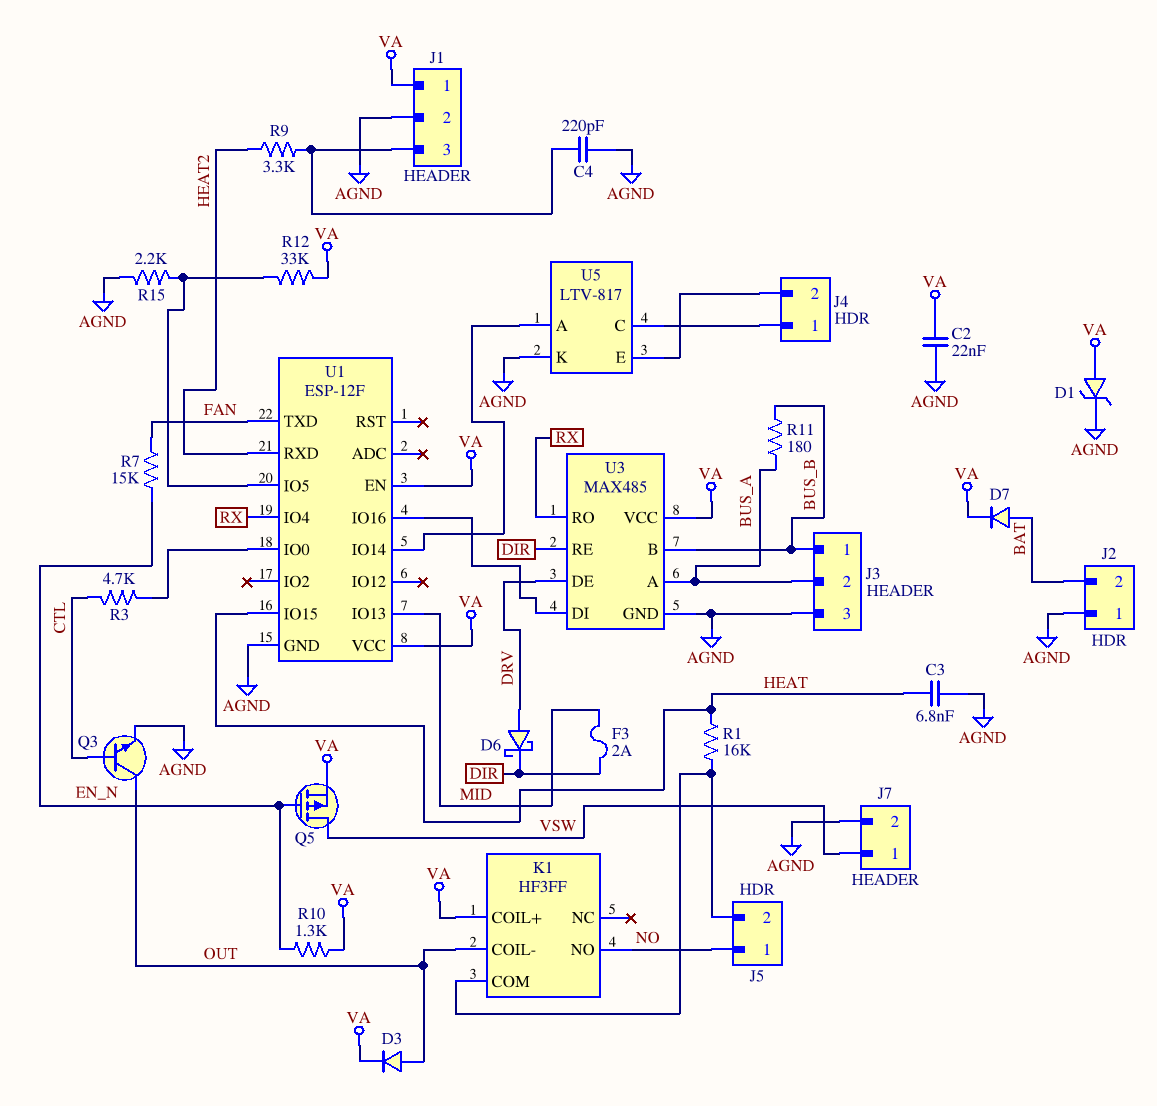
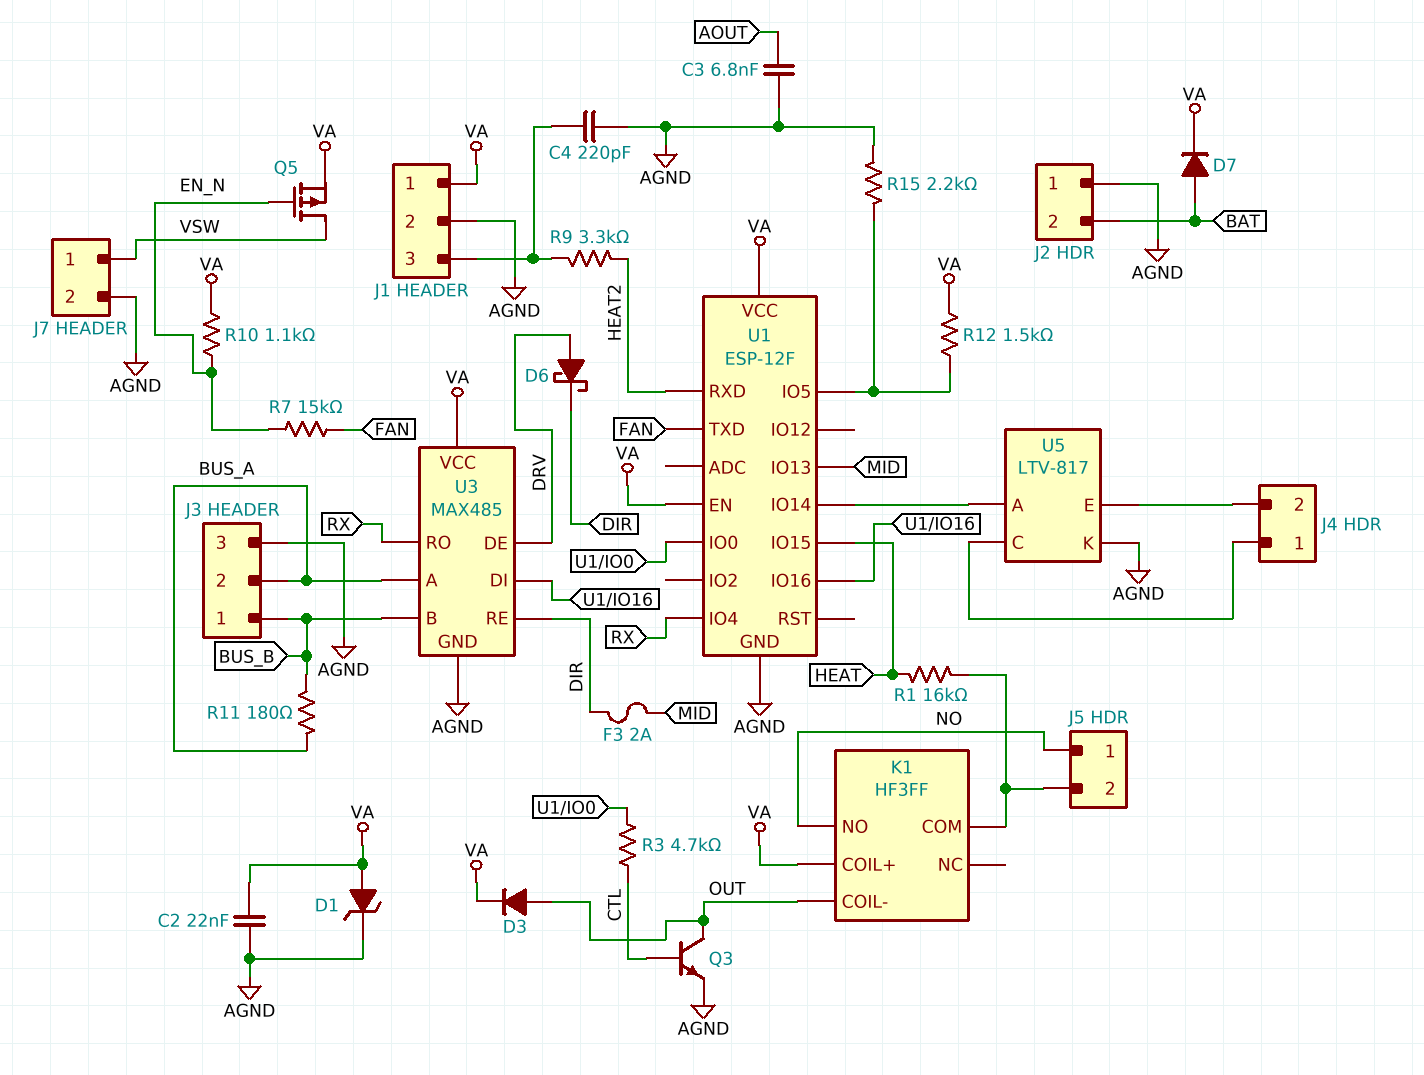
C3: 6.8nF (AGND, HEAT) -> 6.8nF (AGND, AOUT)
R10: 1.3k (EN_N, VA) -> 1.1k (EN_N, VA)
R12: 33k (U1/IO5, VA) -> 1.5k (U1/IO5, VA)

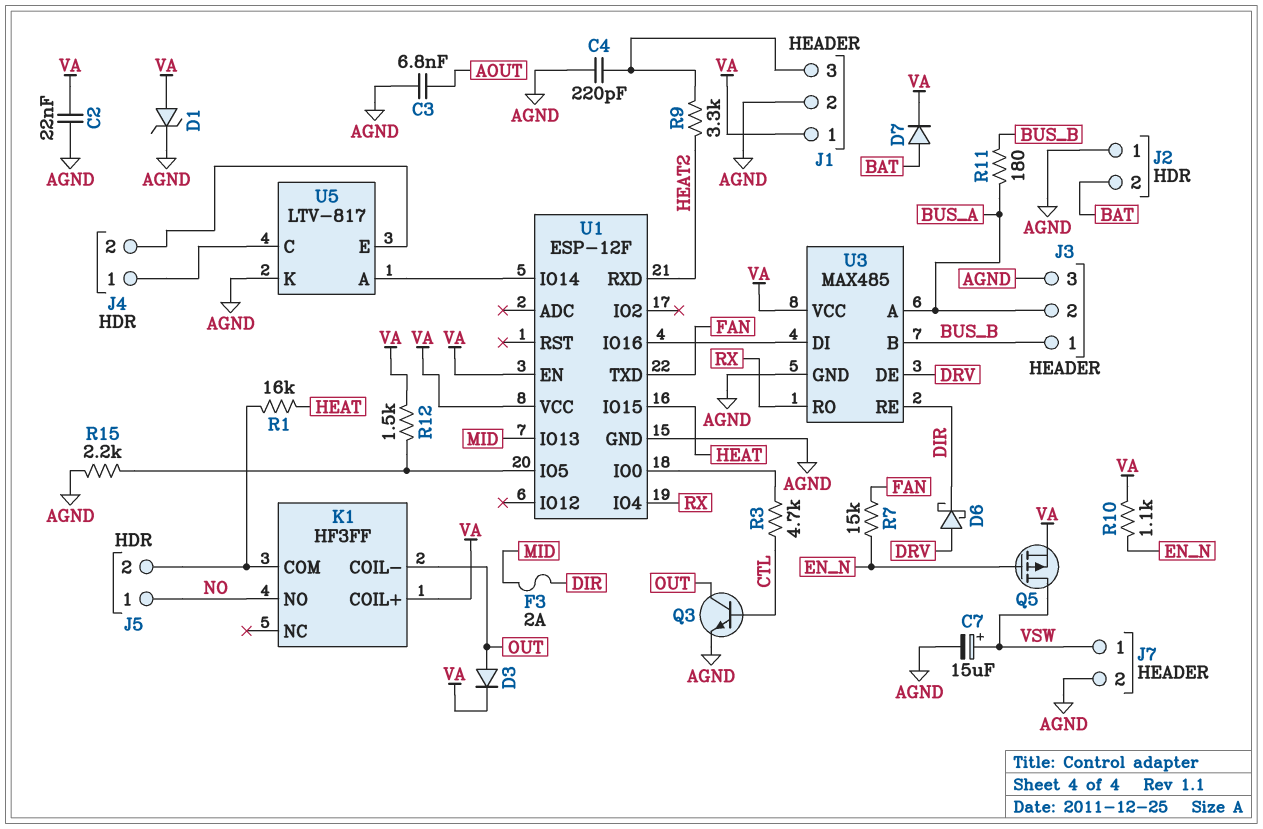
C7: none -> 15uF (plus VSW, minus AGND)

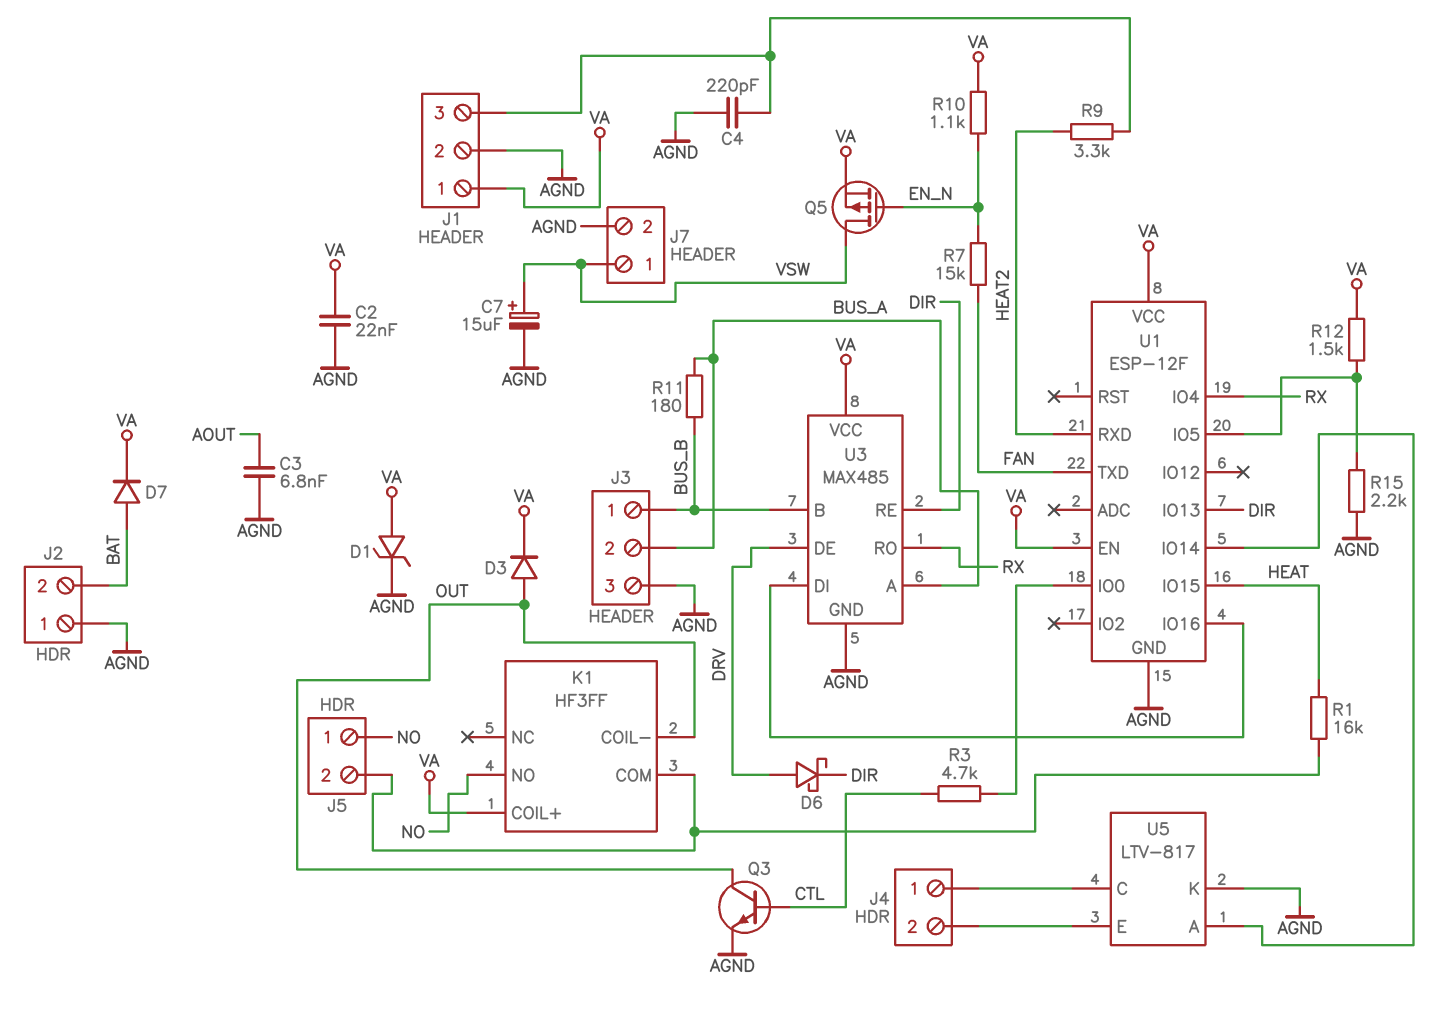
F3: 2A (DIR, MID) -> none
U1 pin IO13: MID -> DIR

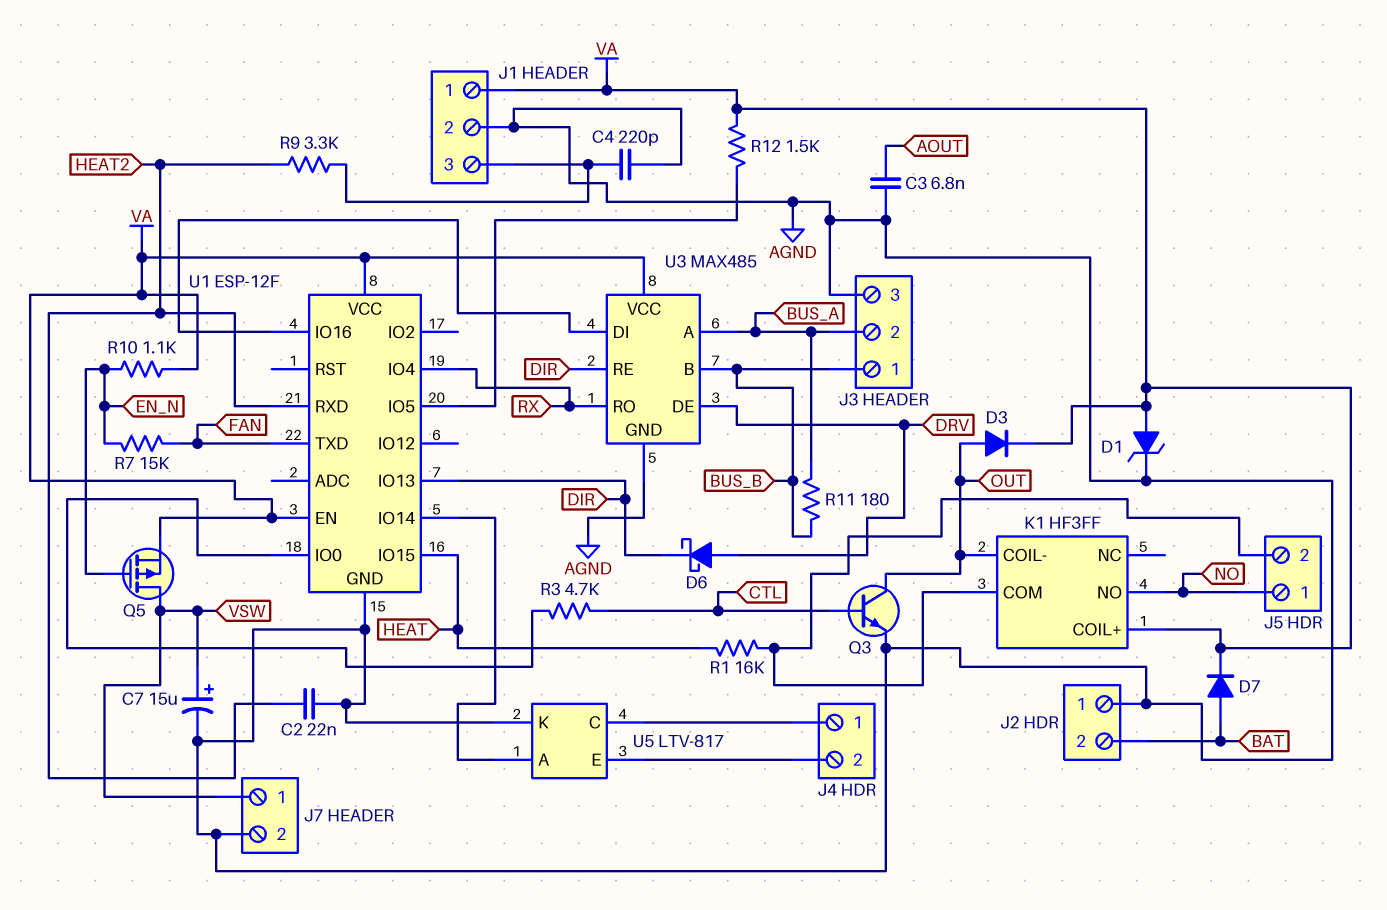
C2: 22nF (AGND, VA) -> 22nF (AGND, HEAT2)
R15: 2.2k (AGND, U1/IO5) -> none

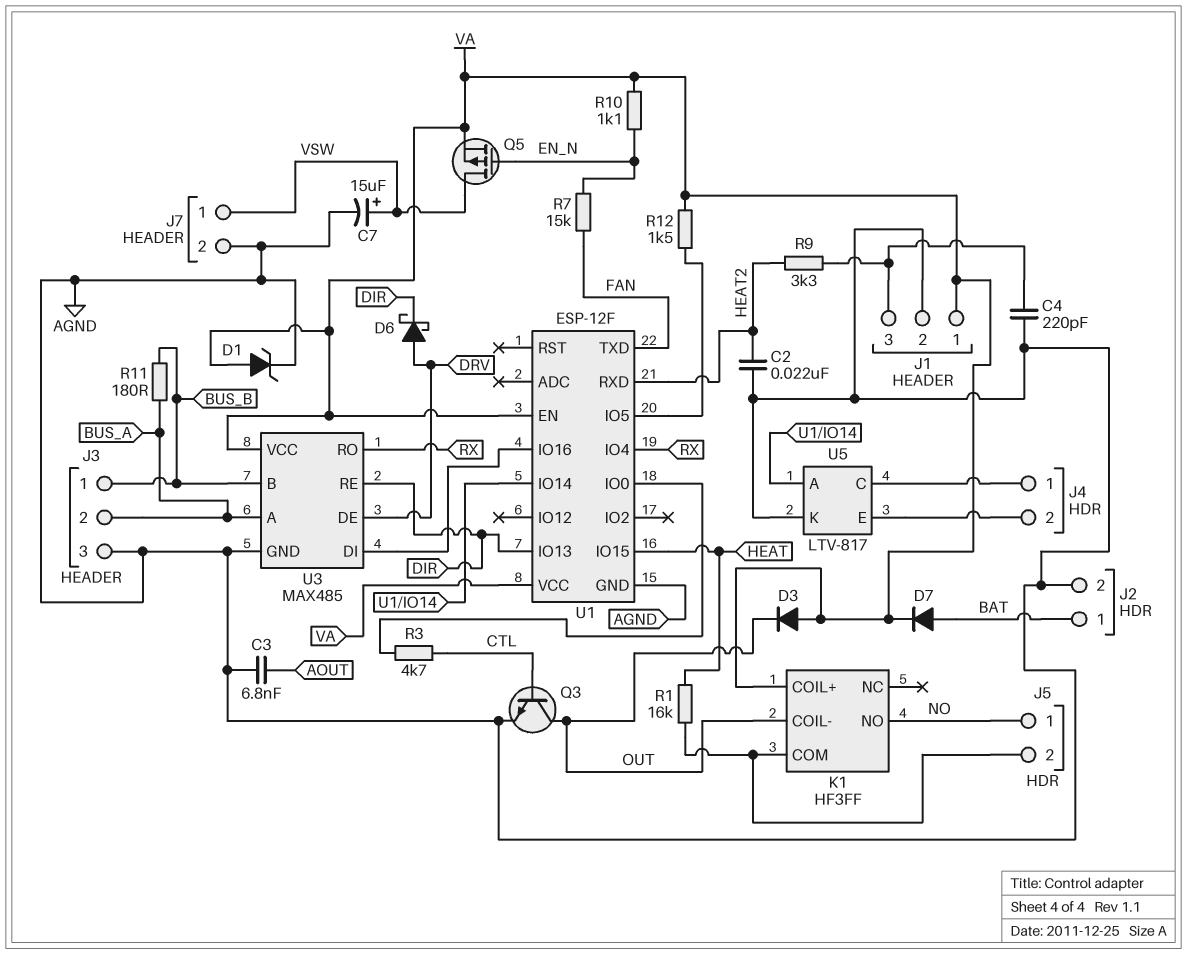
D3: diode (A OUT, K VA) -> diode (A VA, K OUT)
J2 pin 1: AGND -> BAT
J2 pin 2: BAT -> AGND

